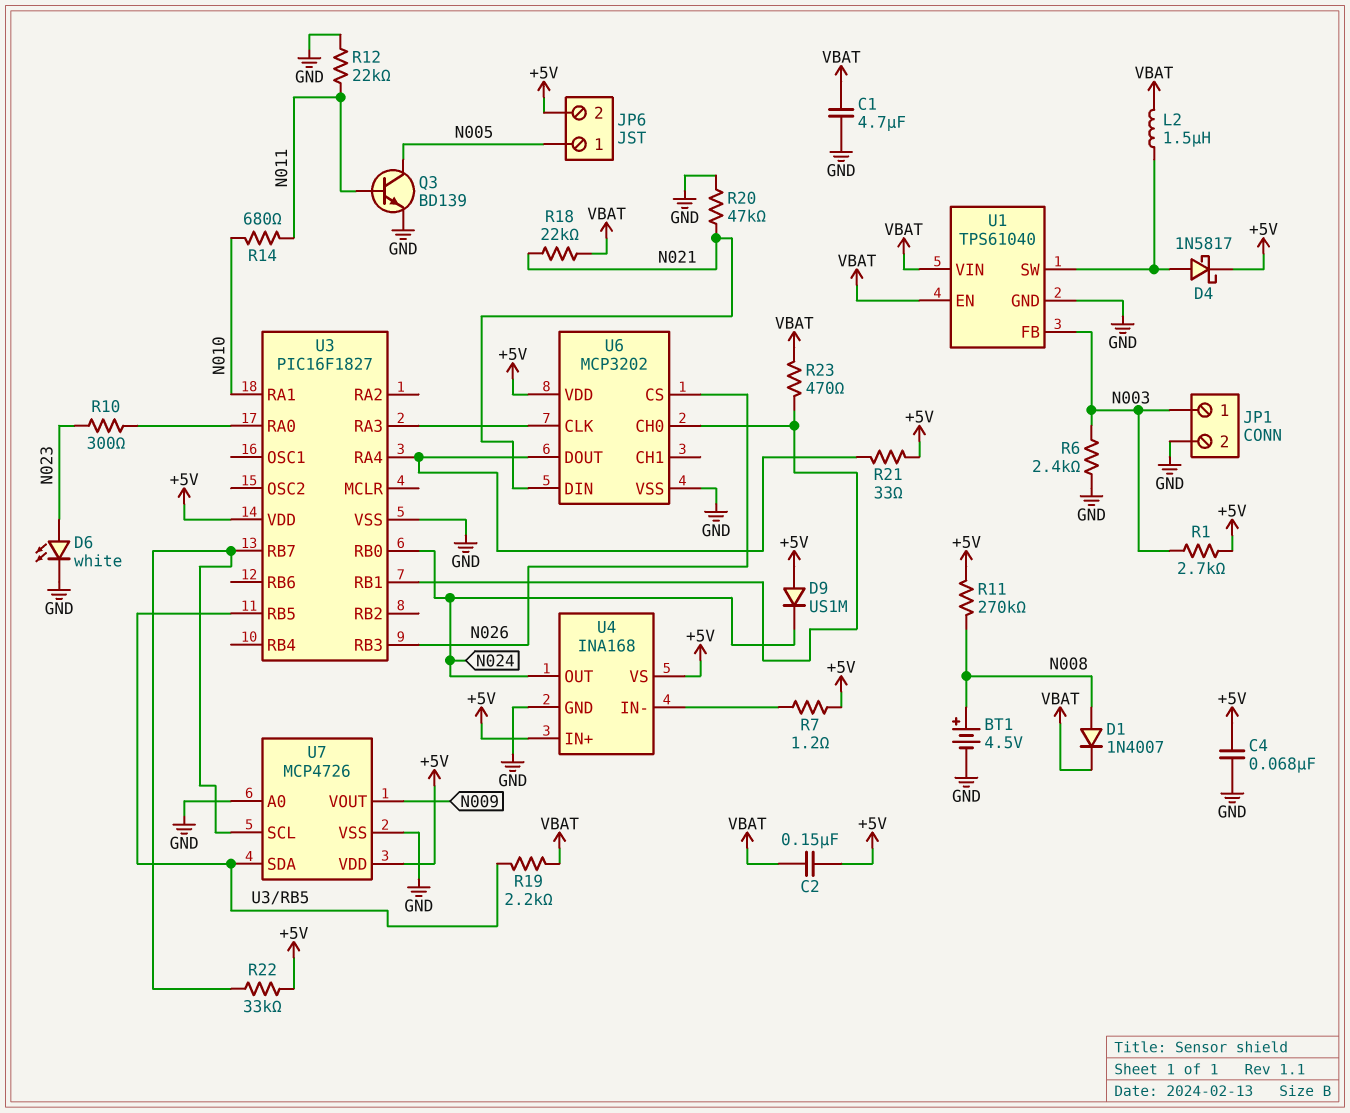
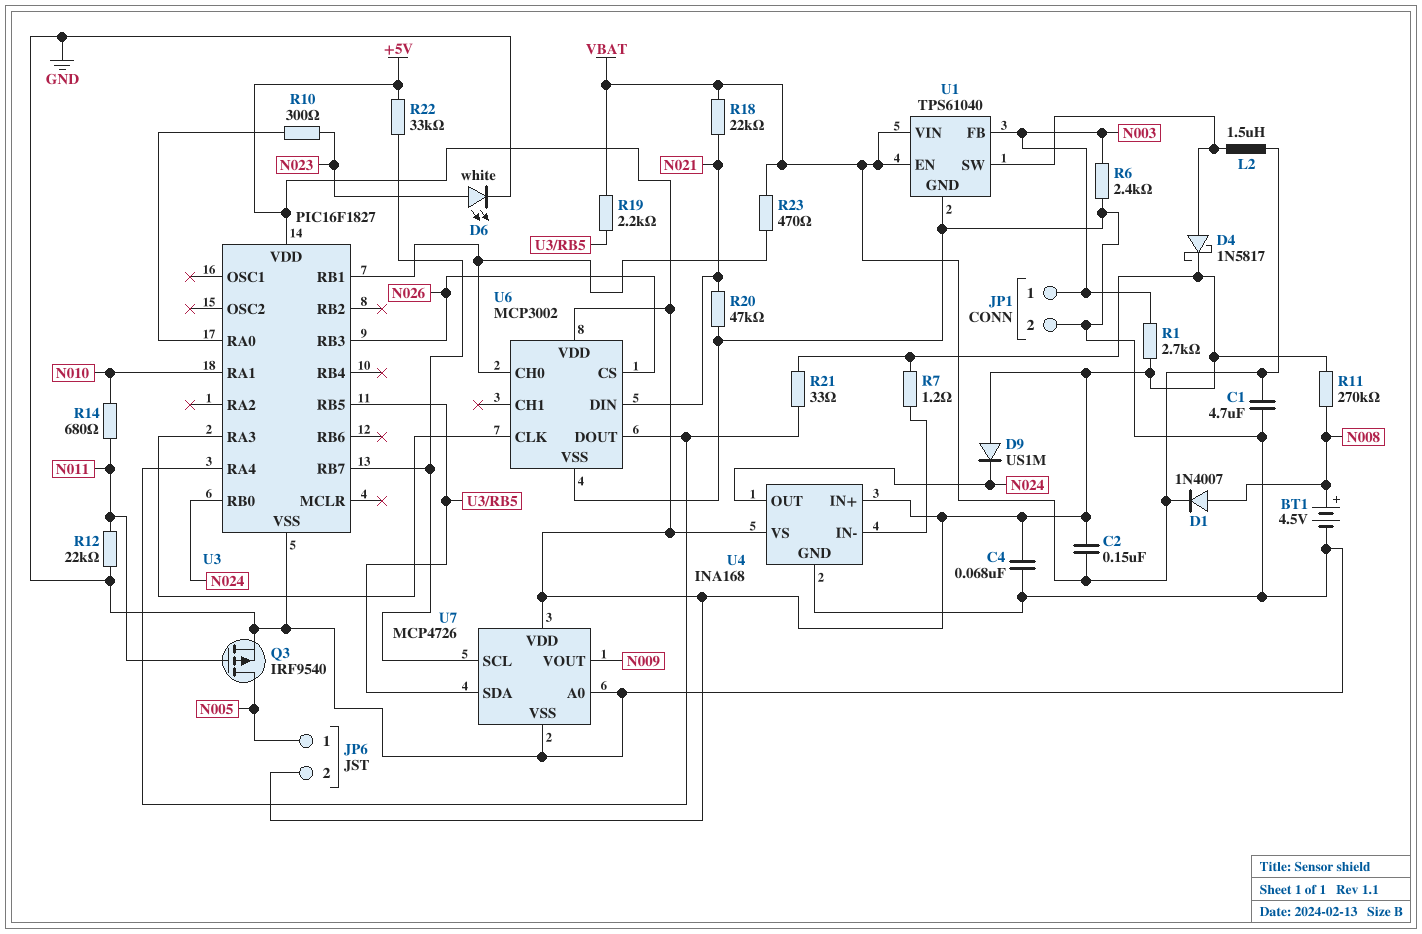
Q3: NPN BD139 (B N011, C N005, E GND) -> PMOS IRF9540 (G N011, D N005, S GND)
U6: MCP3202 -> MCP3002

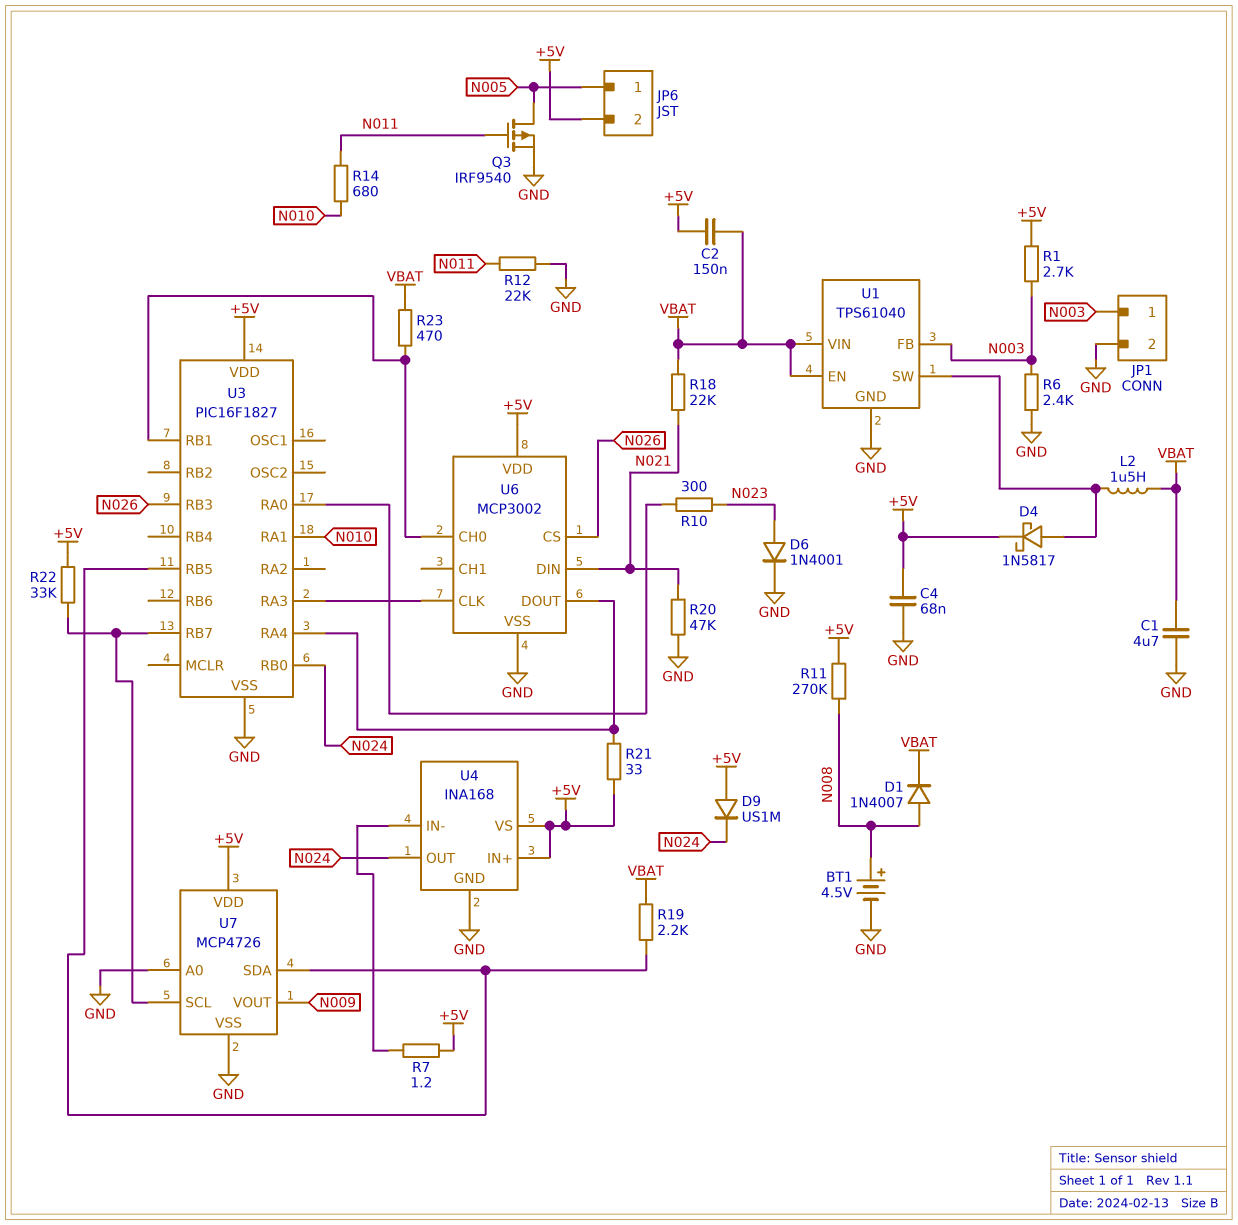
D6: LED white (A N023, K GND) -> diode 1N4001 (A N023, K GND)

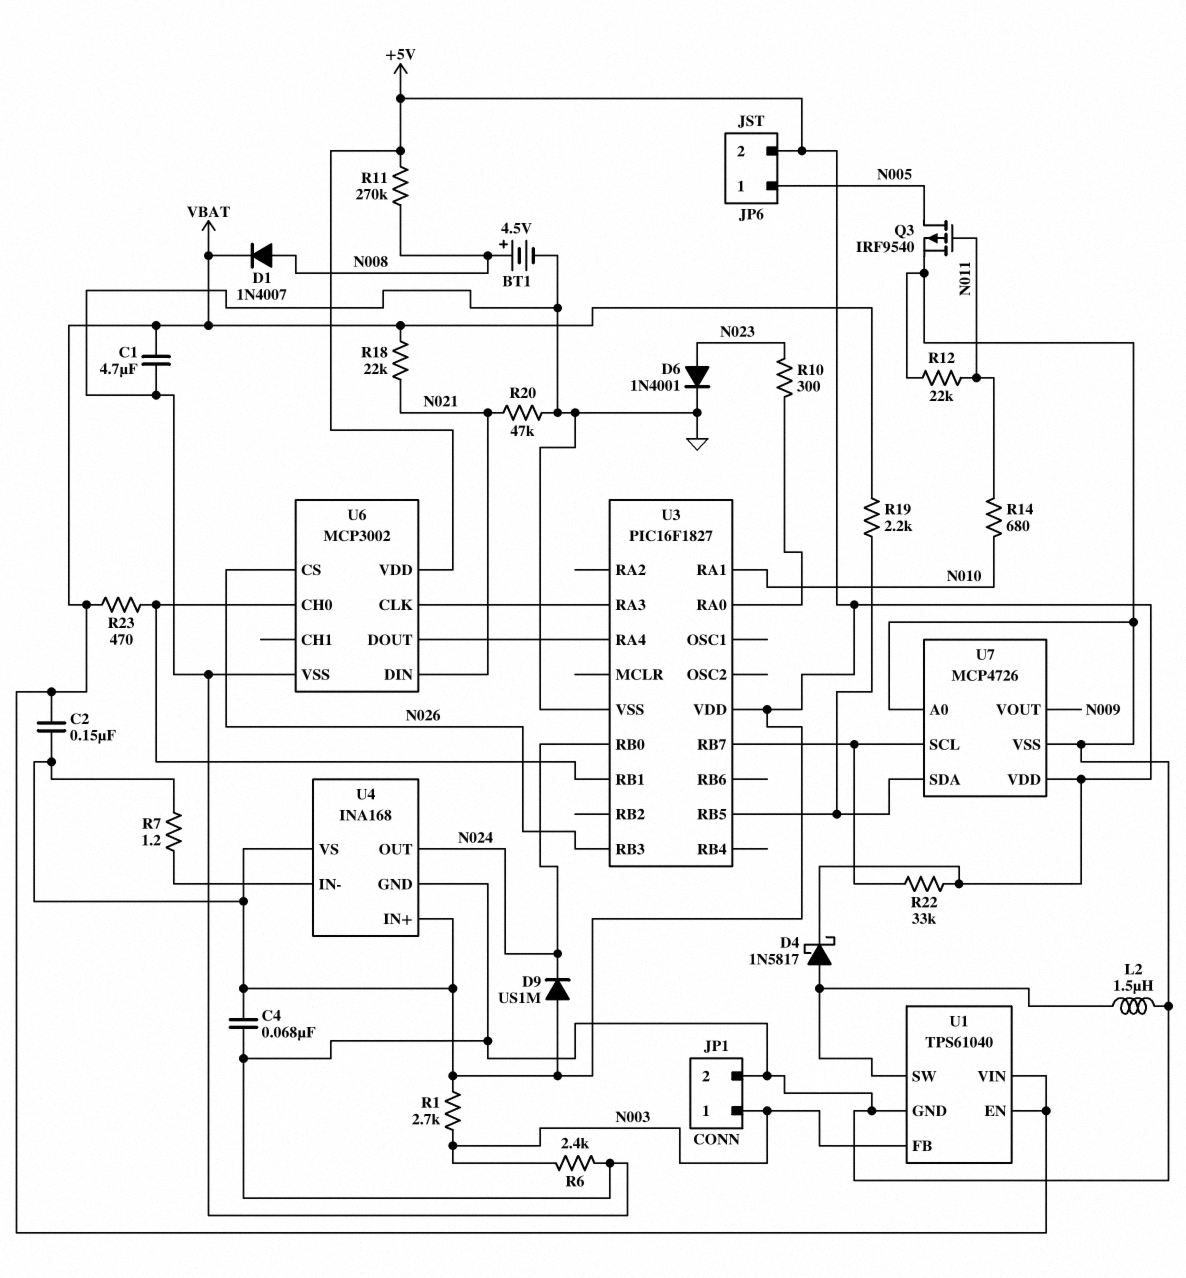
L2: 1.5uH (U1/SW, VBAT) -> 1.5uH (GND, U1/SW)
R21: 33 (+5V, U3/RA4) -> none

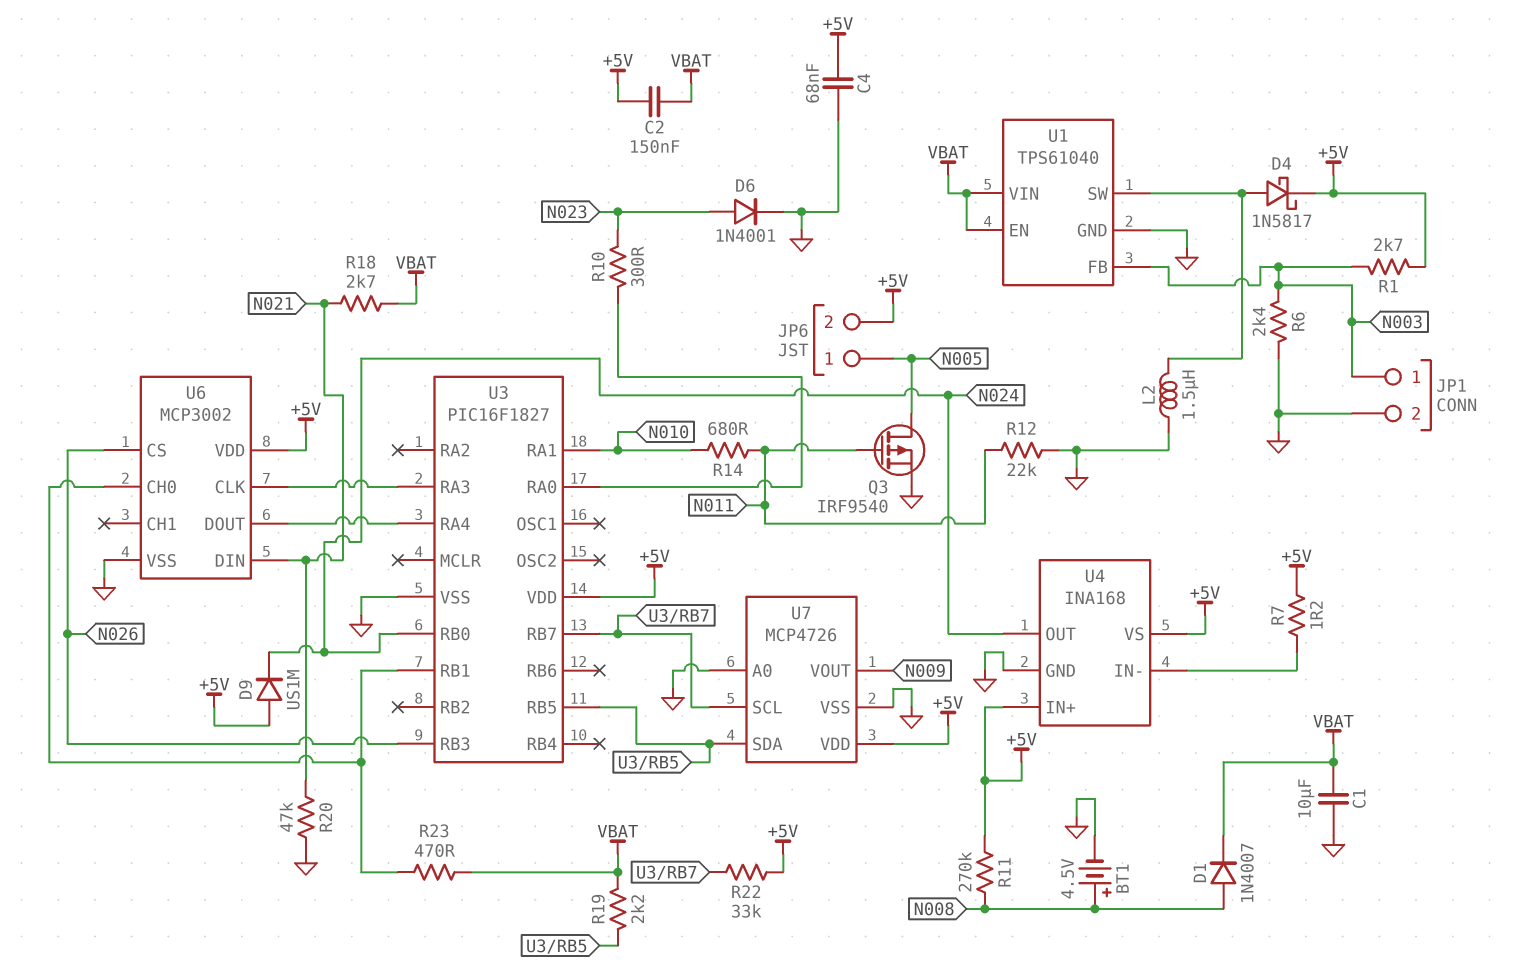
C1: 4.7uF (GND, VBAT) -> 10uF (GND, VBAT)
R18: 22k (N021, VBAT) -> 2.7k (N021, VBAT)

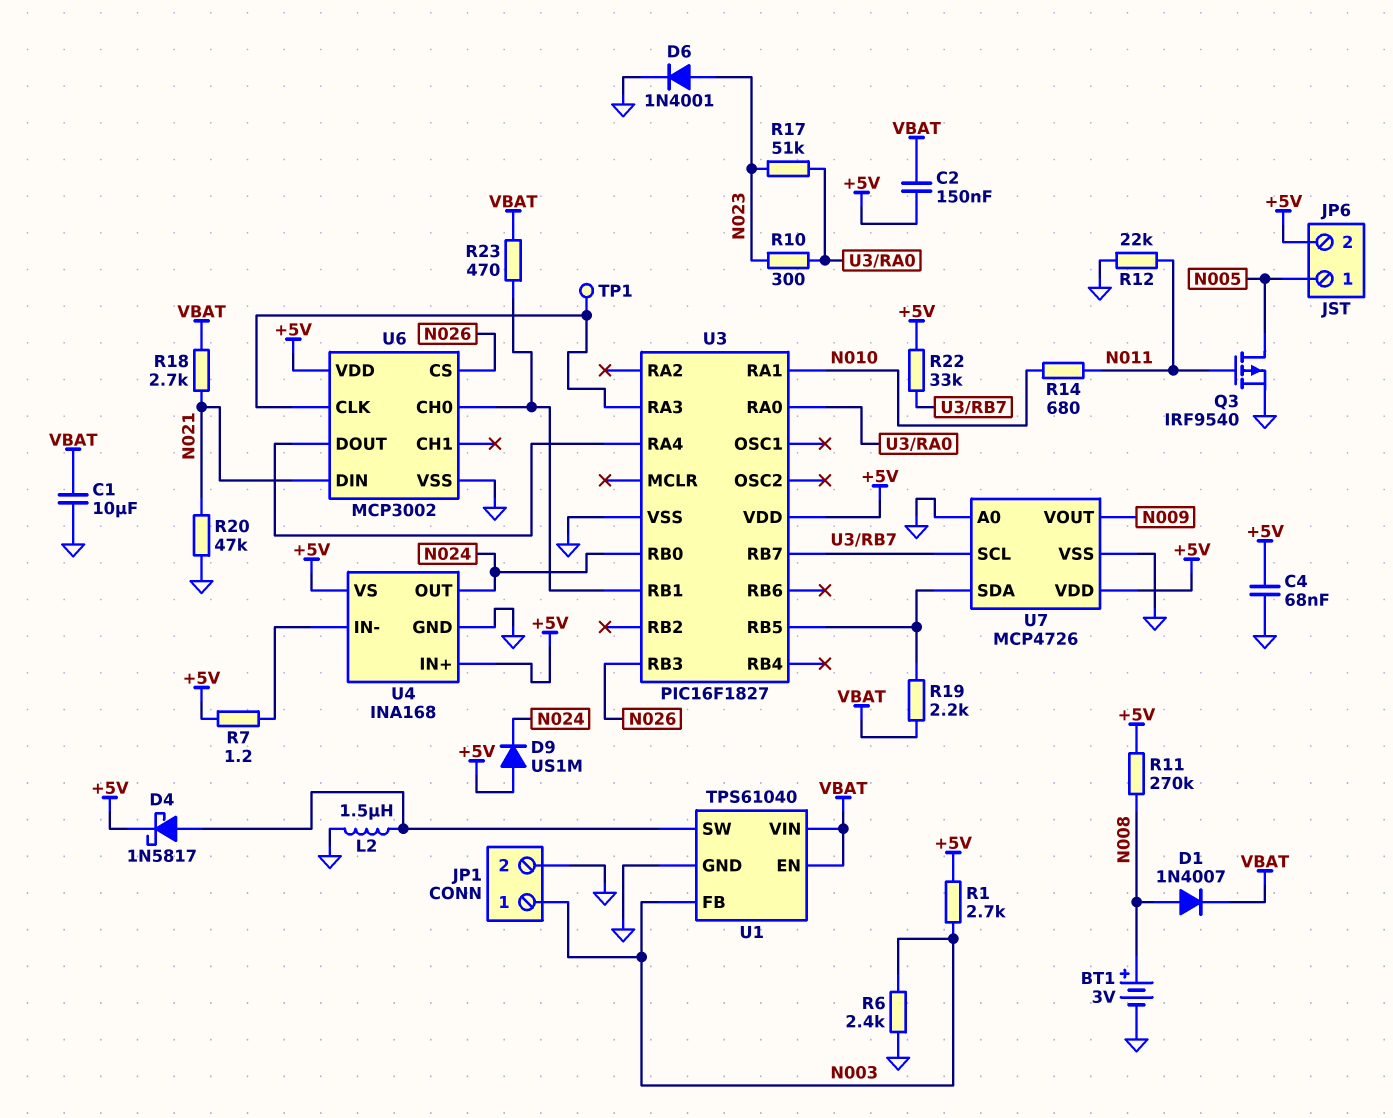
BT1: 4.5V (plus N008, minus GND) -> 3V (plus N008, minus GND)
R17: none -> 51k (N023, U3/RA0)
TP1: none -> test point (U3/RA3)

